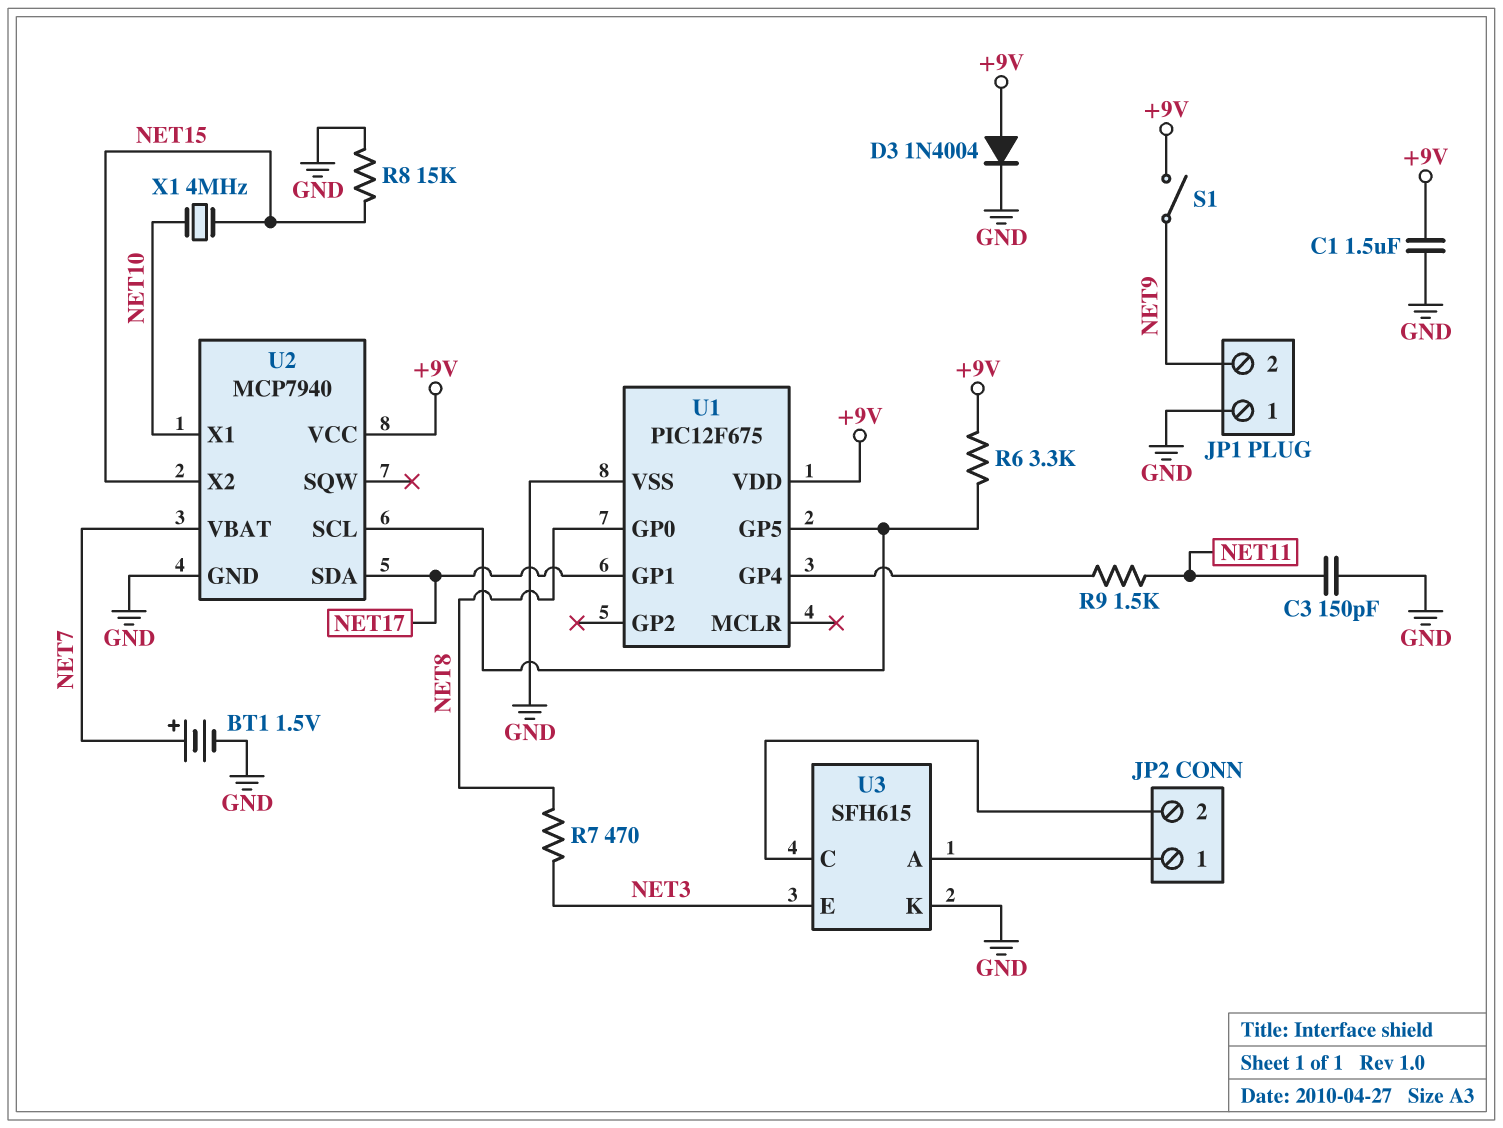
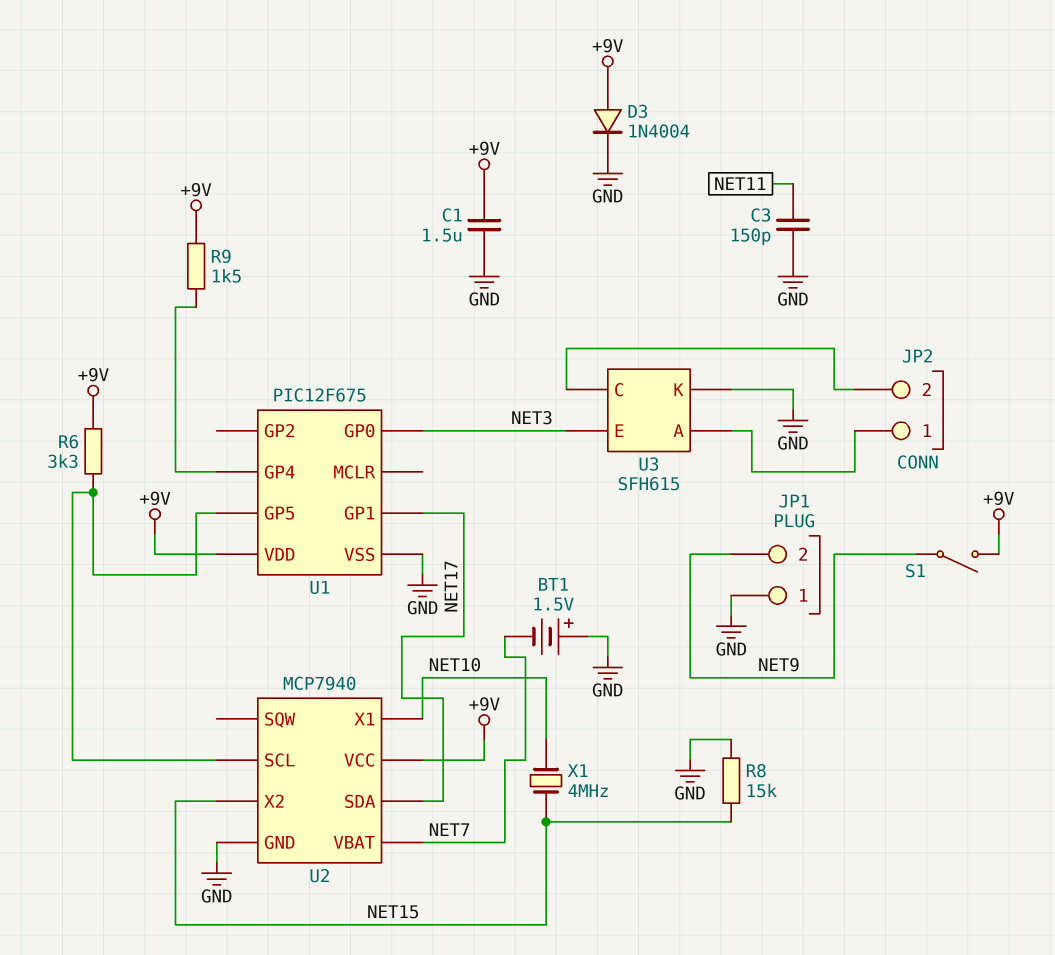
BT1: 1.5V (plus NET7, minus GND) -> 1.5V (plus GND, minus NET7)
R7: 470 (NET3, NET8) -> none
R9: 1.5k (NET11, U1/GP4) -> 1.5k (+9V, U1/GP4)
U1 pin GP0: NET8 -> NET3

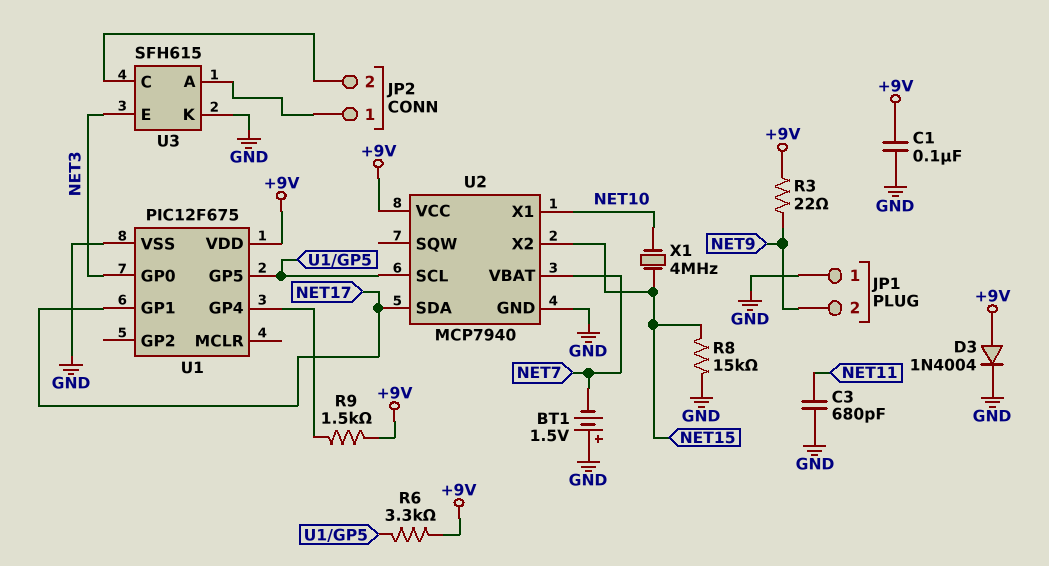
C1: 1.5uF (+9V, GND) -> 100nF (+9V, GND)
C3: 150pF (GND, NET11) -> 680pF (GND, NET11)
R3: none -> 22 (+9V, NET9)
S1: switch (+9V, NET9) -> none

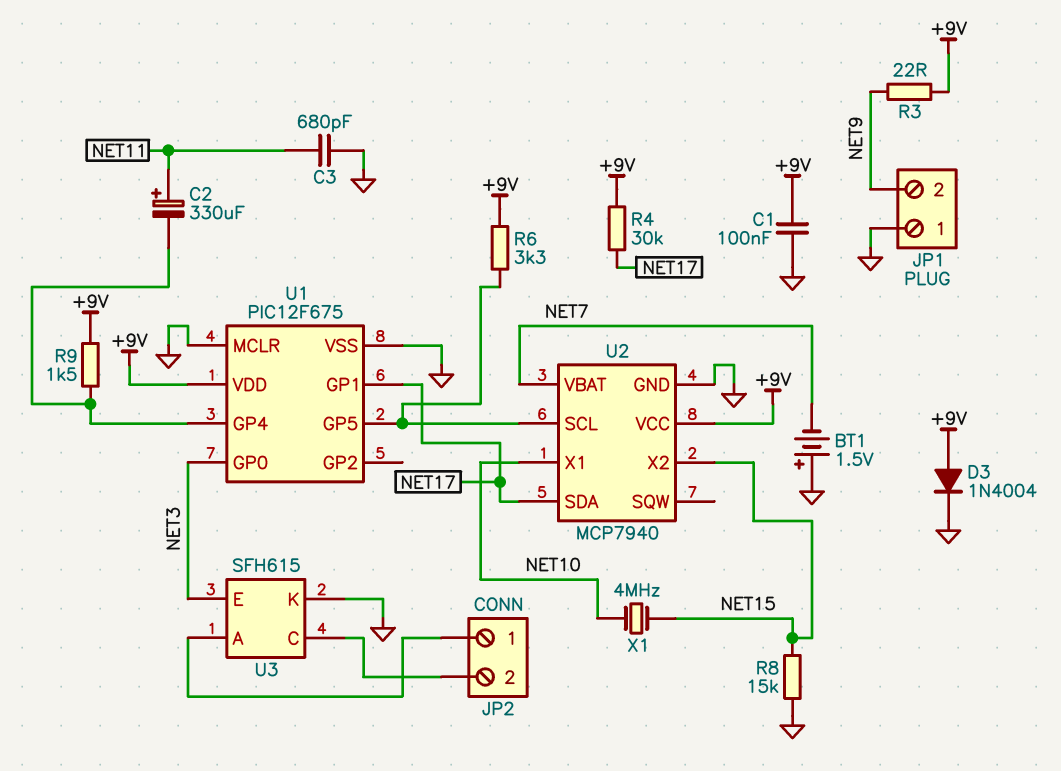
C2: none -> 330uF (plus NET11, minus U1/GP4)
R4: none -> 30k (+9V, NET17)
U1 pin MCLR: none -> GND

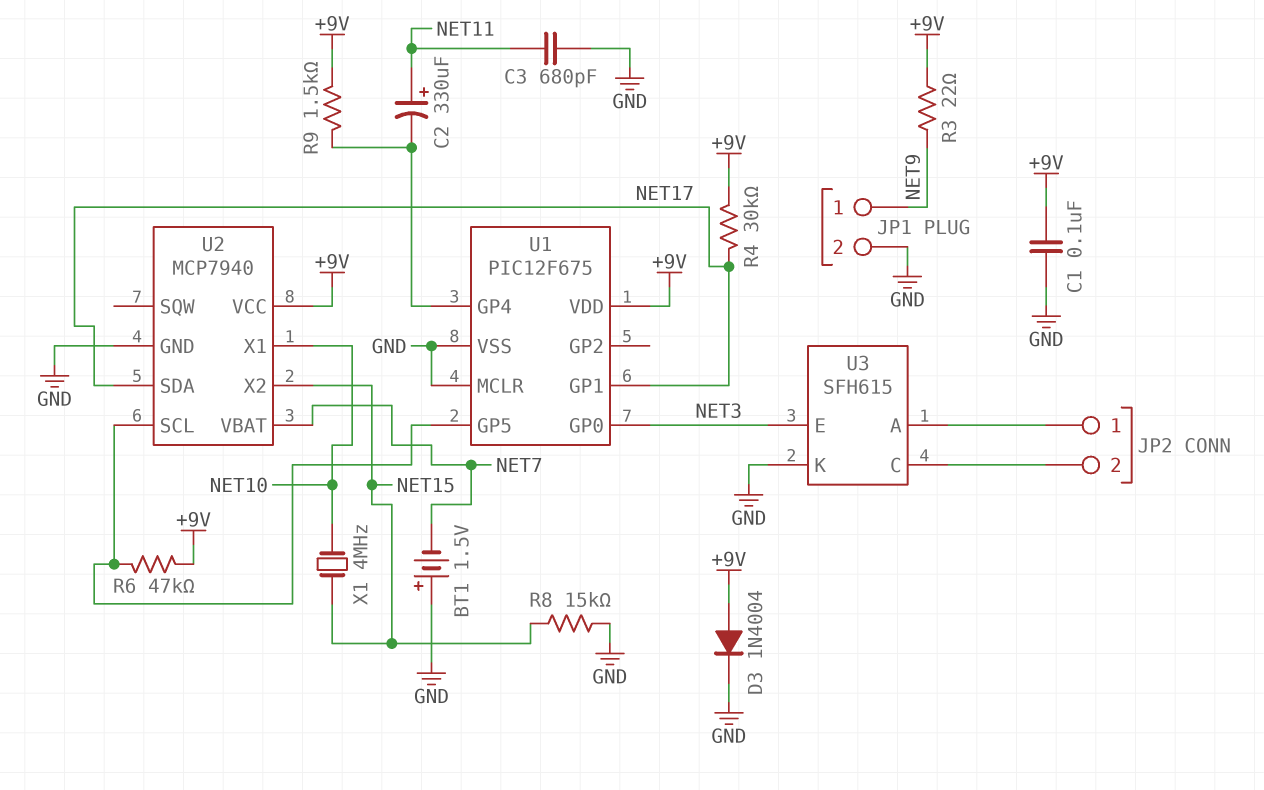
JP1 pin 1: GND -> NET9
JP1 pin 2: NET9 -> GND
R6: 3.3k (+9V, U1/GP5) -> 47k (+9V, U1/GP5)

